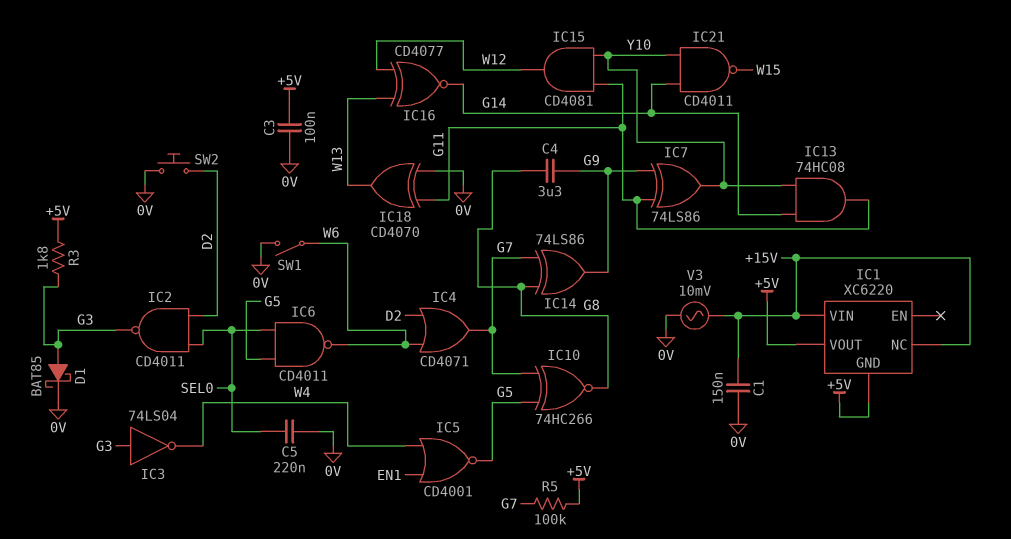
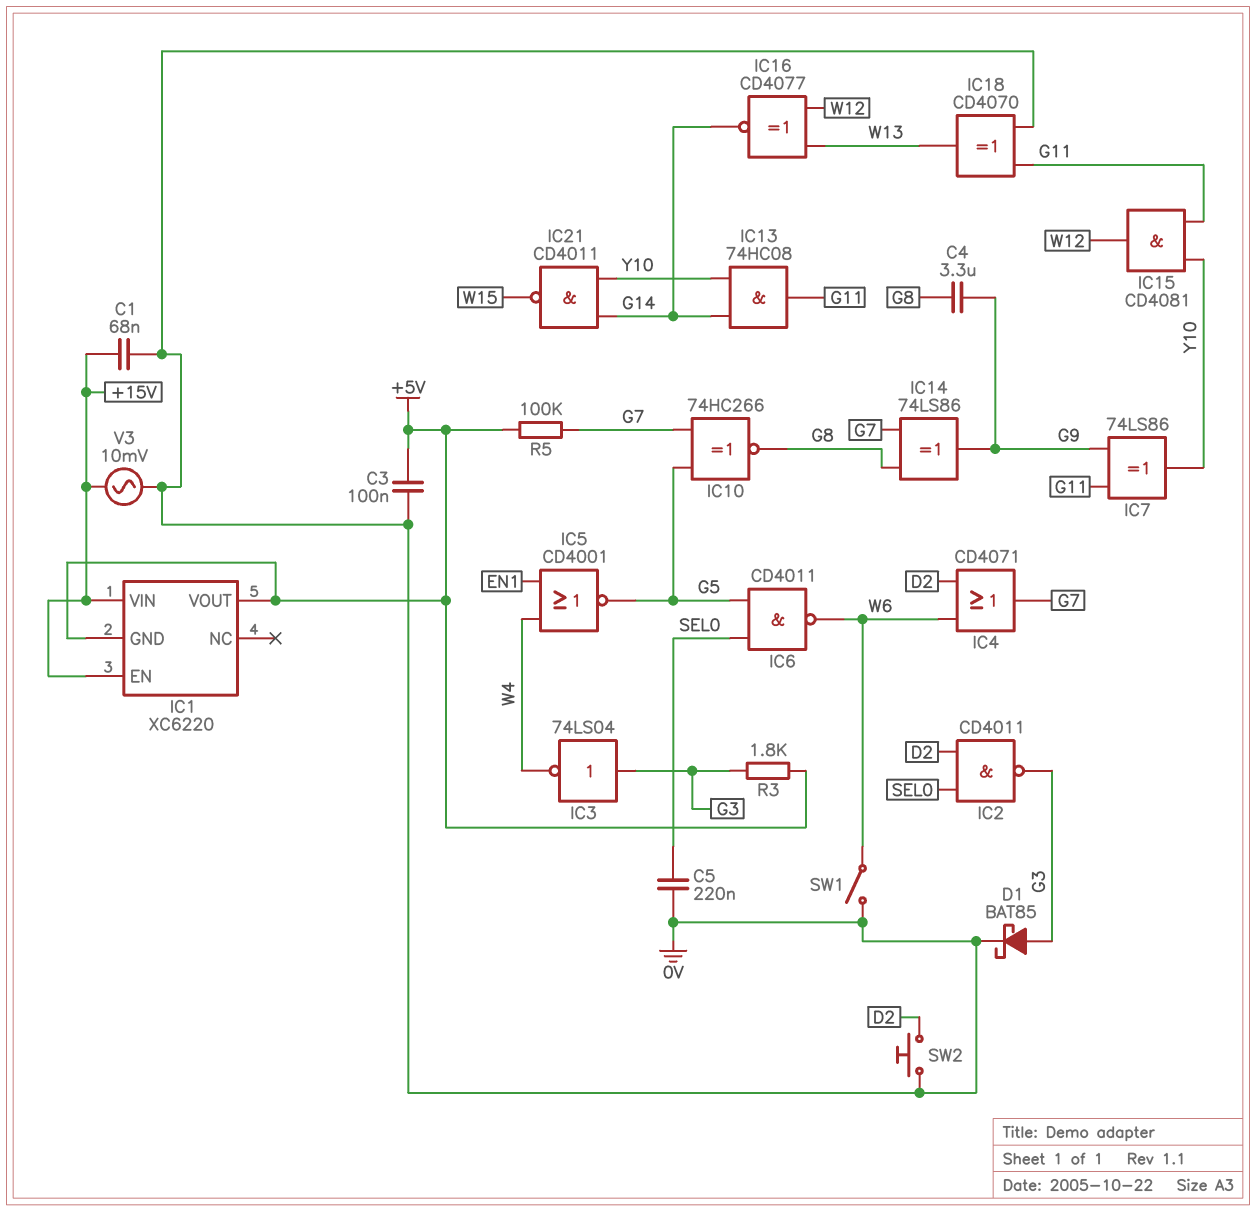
C1: 150nF (+15V, 0V) -> 68nF (+15V, 0V)
IC1 pin EN: none -> +15V
IC1 pin NC: +15V -> none

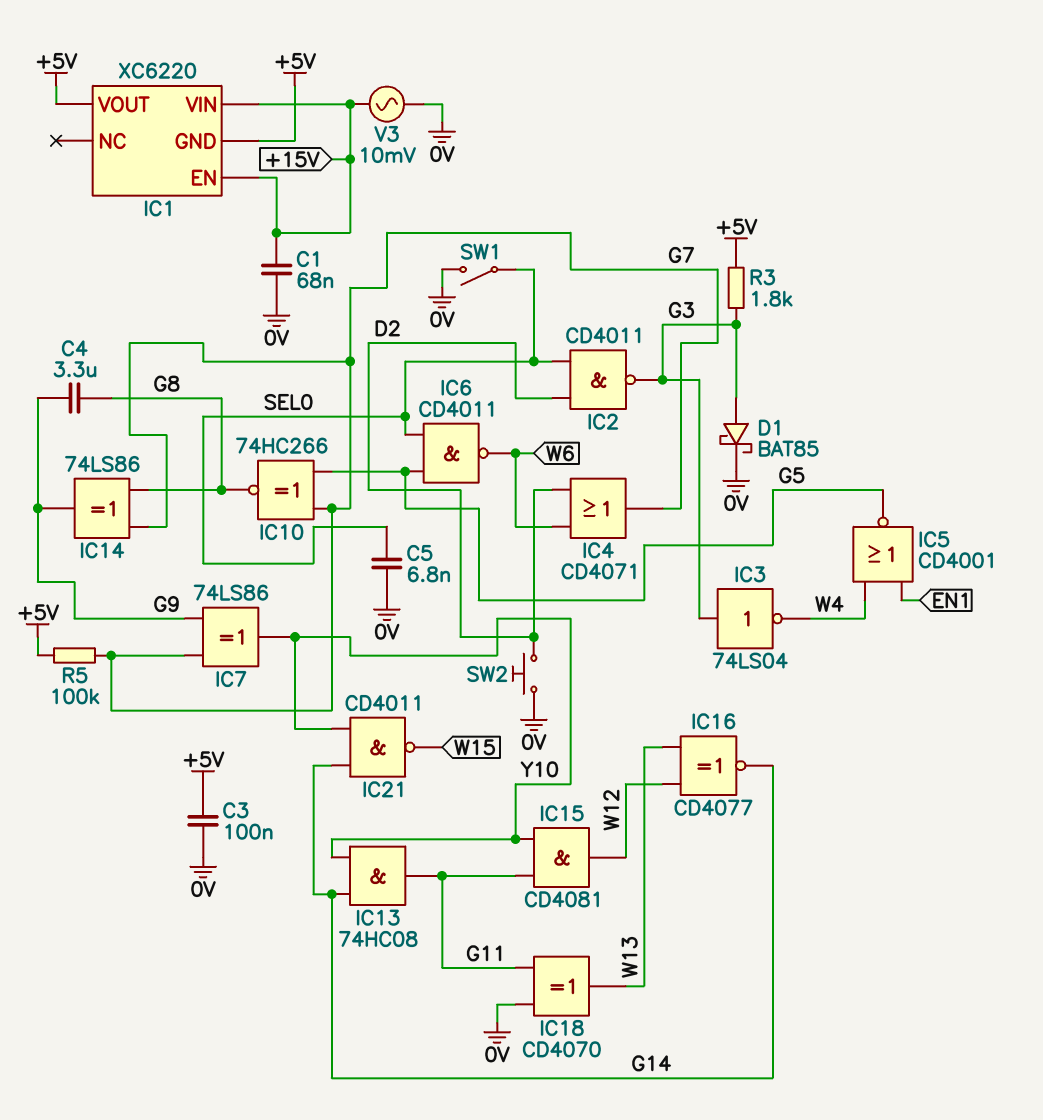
C5: 220nF (0V, SEL0) -> 6.8nF (0V, SEL0)
IC7: XOR 74LS86 (in G9, in G11, out Y10) -> XOR 74LS86 (in G7, in G9, out Y10)
SW1: switch (0V, W6) -> switch (0V, SEL0)

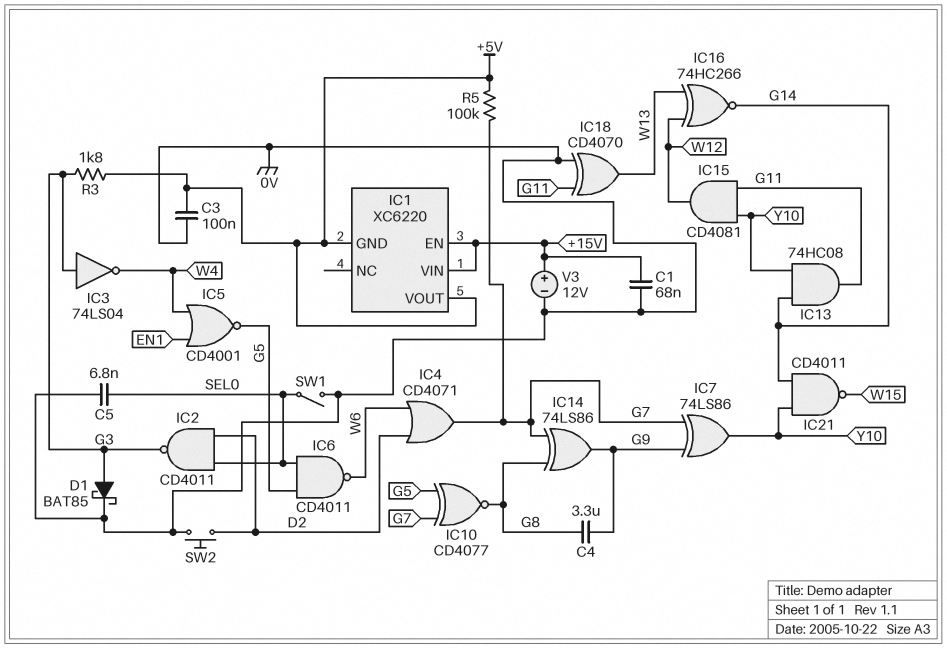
IC10: XNOR 74HC266 (in G5, in G7, out G8) -> XNOR CD4077 (in G5, in G7, out G8)
IC16: XNOR CD4077 (in W12, in W13, out G14) -> XNOR 74HC266 (in W12, in W13, out G14)
V3: AC 10mV (+15V, 0V) -> 12V (plus +15V, minus 0V)

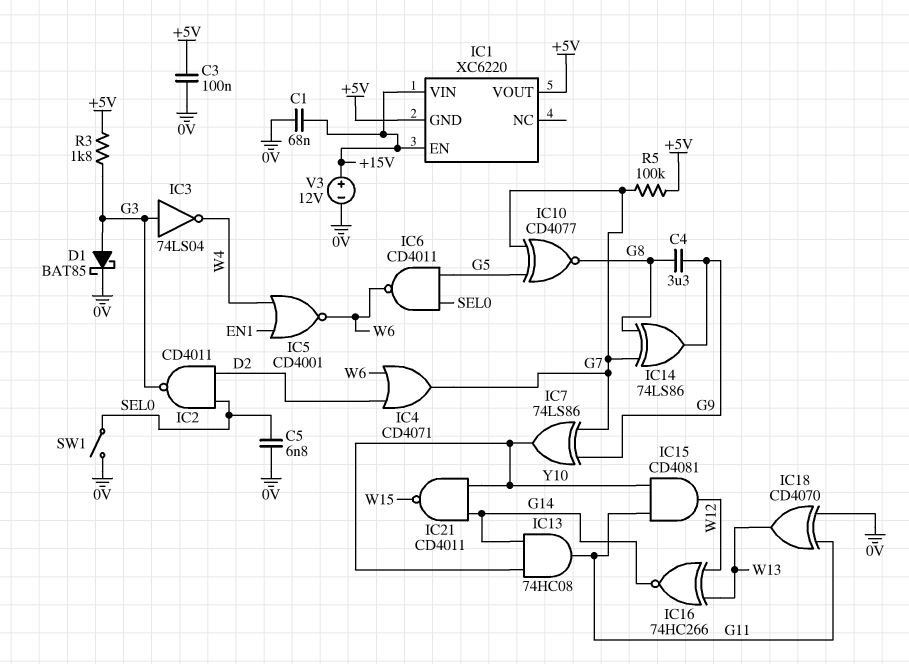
IC5: NOR CD4001 (in EN1, in W4, out G5) -> NOR CD4001 (in EN1, in W4, out W6)
SW2: button (0V, D2) -> none

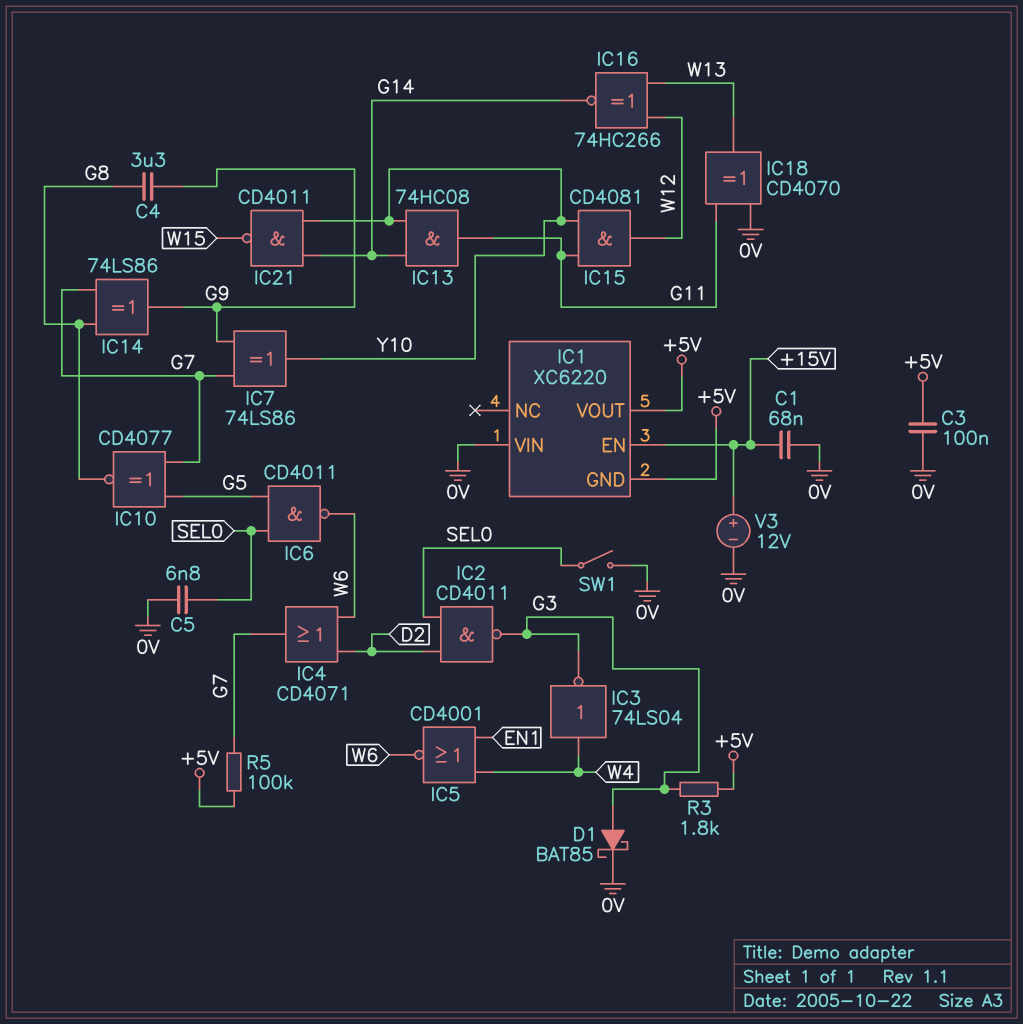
IC1 pin VIN: +15V -> 0V
IC3: NOT 74LS04 (in G3, out W4) -> NOT 74LS04 (in W4, out G3)

